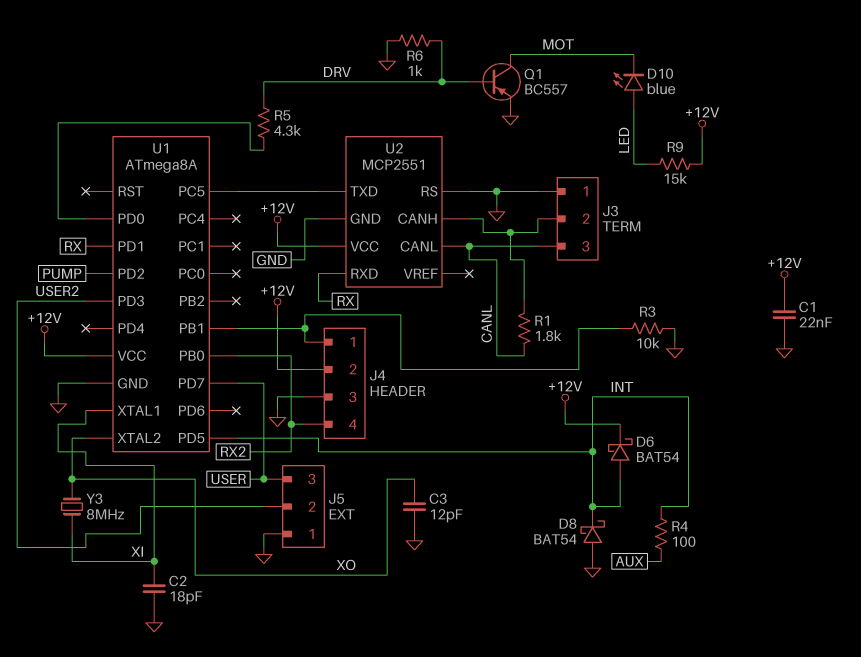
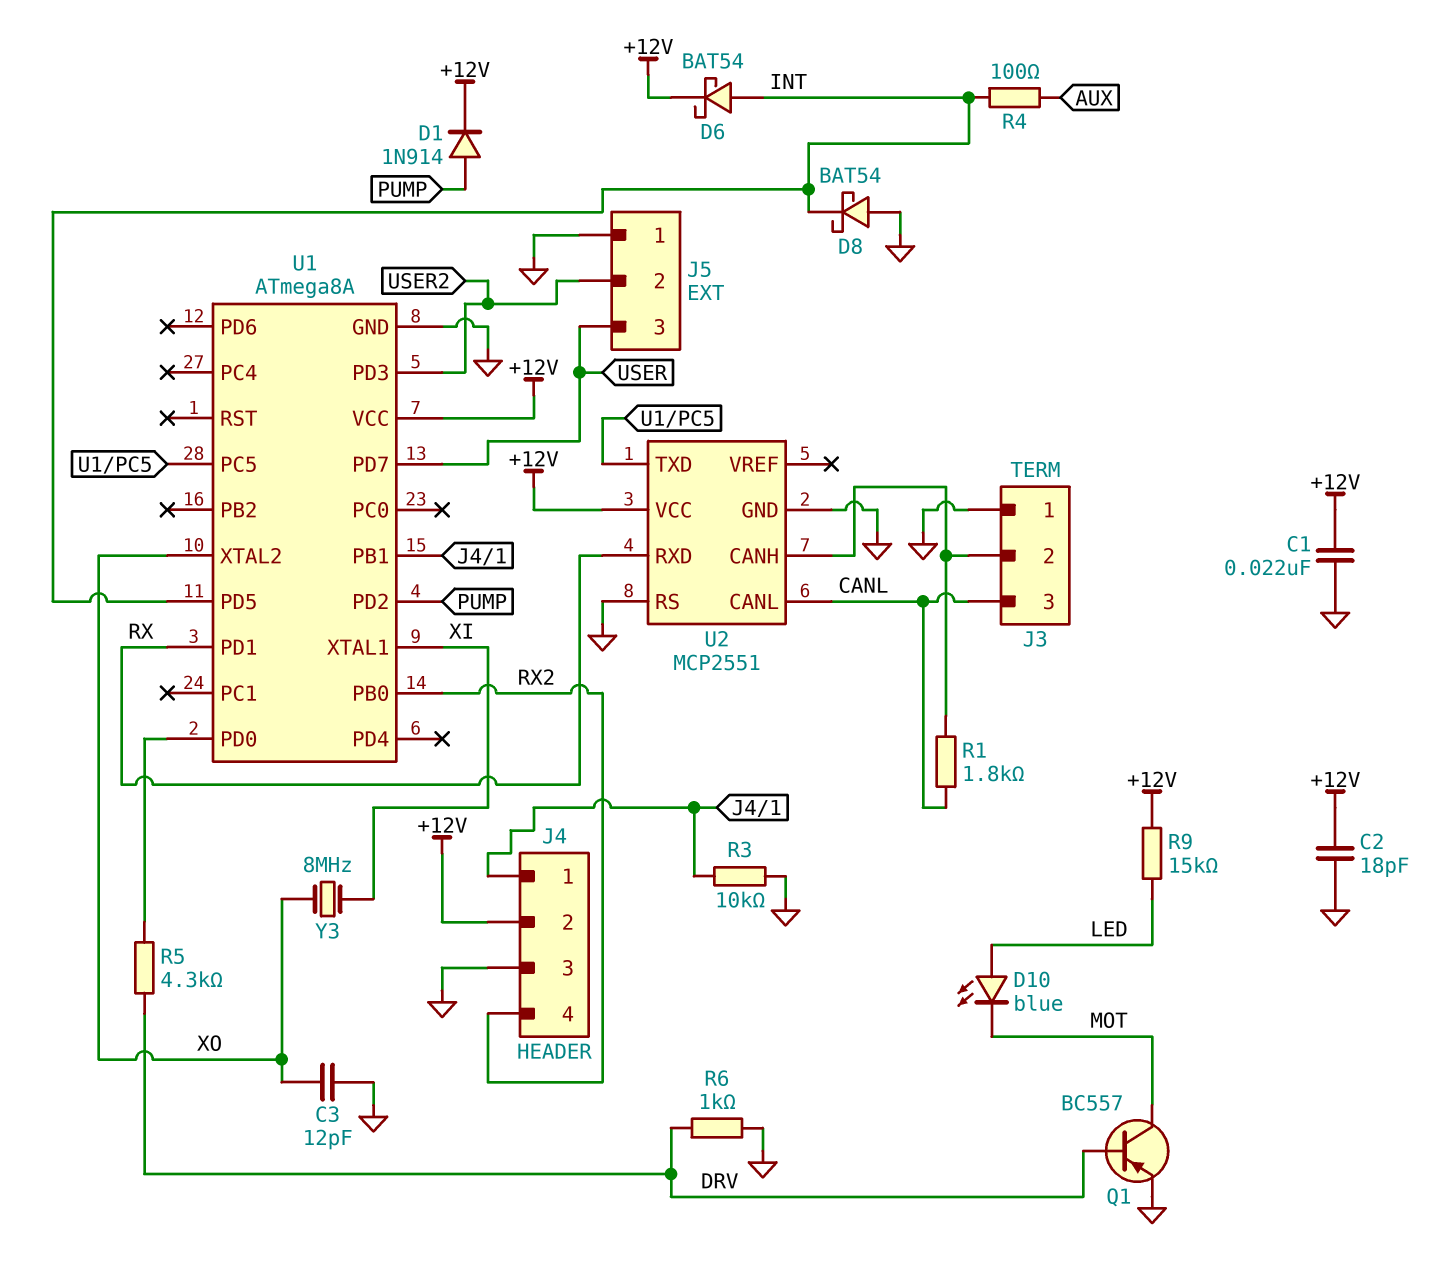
C2: 18pF (GND, XI) -> 18pF (+12V, GND)
D1: none -> diode 1N914 (A PUMP, K +12V)

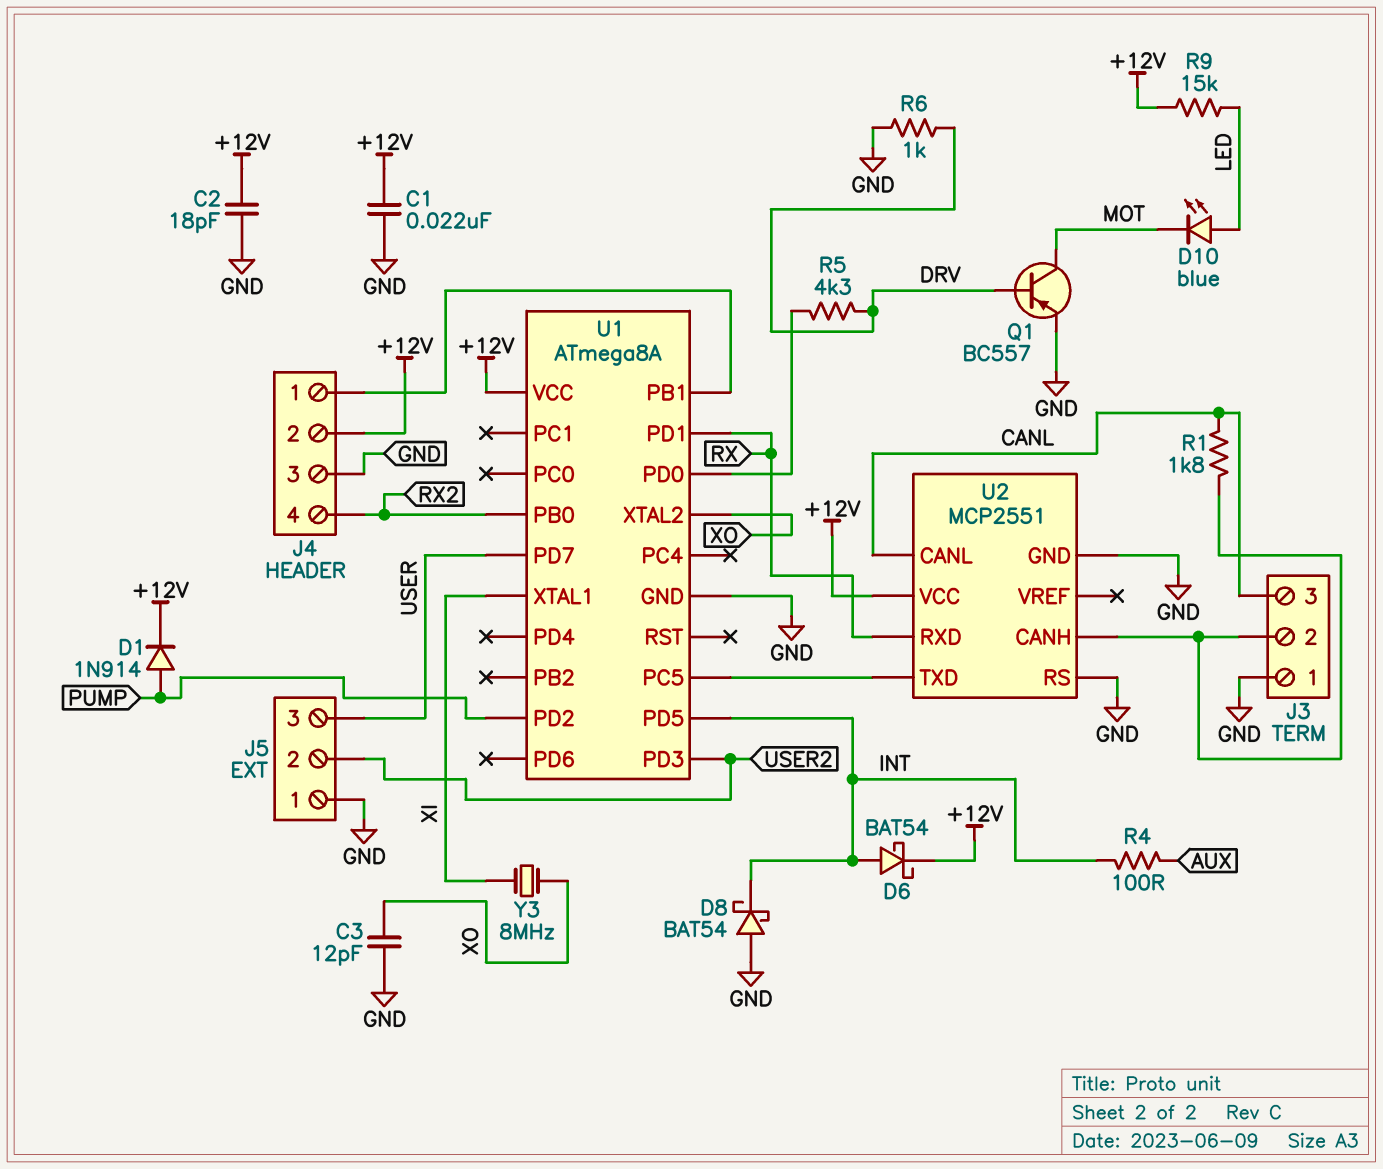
R3: 10k (GND, J4/1) -> none

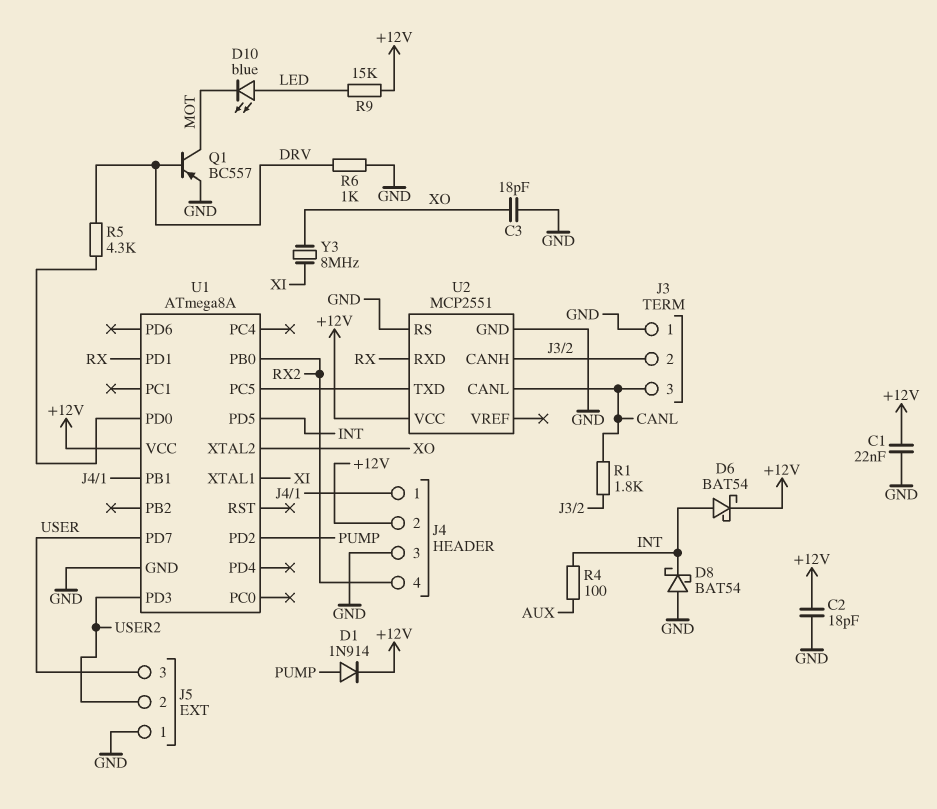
C3: 12pF (GND, XO) -> 18pF (GND, XO)

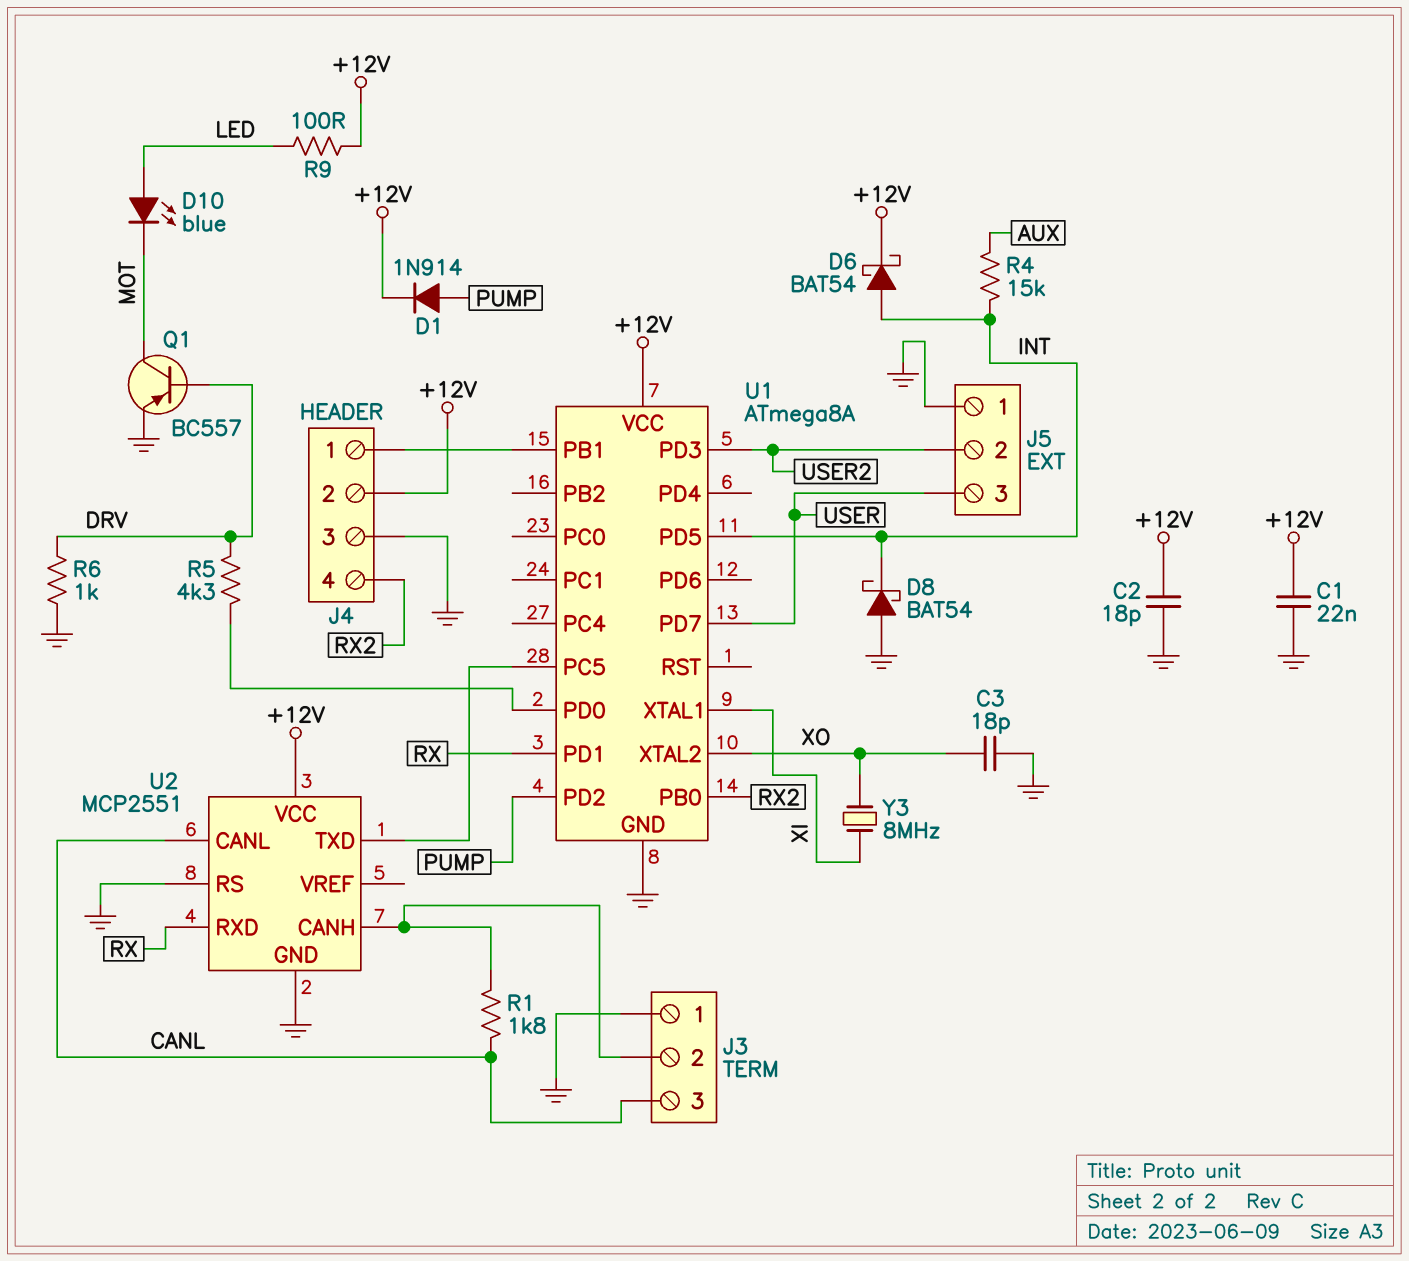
R4: 100 (AUX, INT) -> 15k (AUX, INT)
R9: 15k (+12V, LED) -> 100 (+12V, LED)

